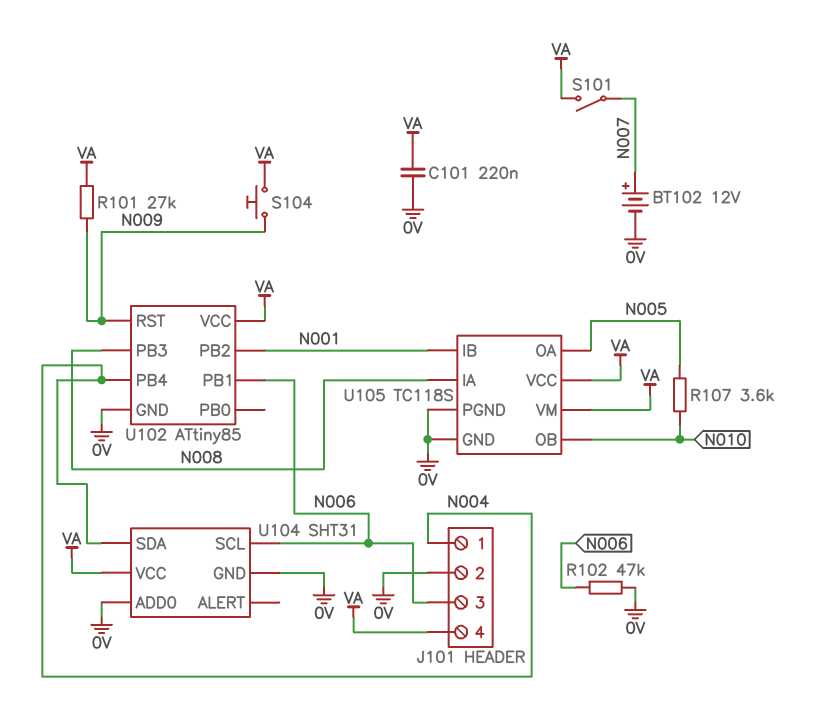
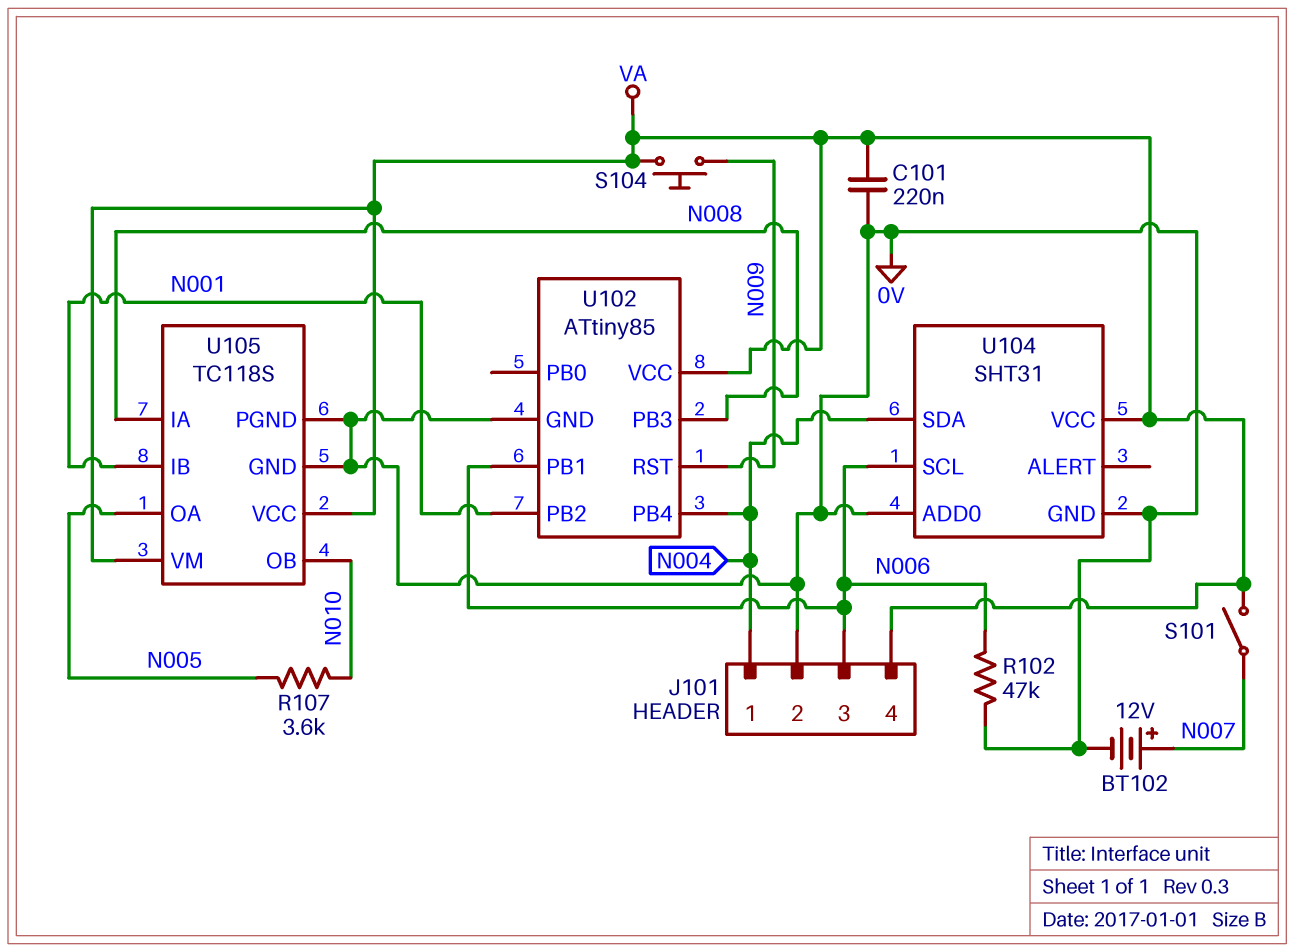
R101: 27k (N009, VA) -> none

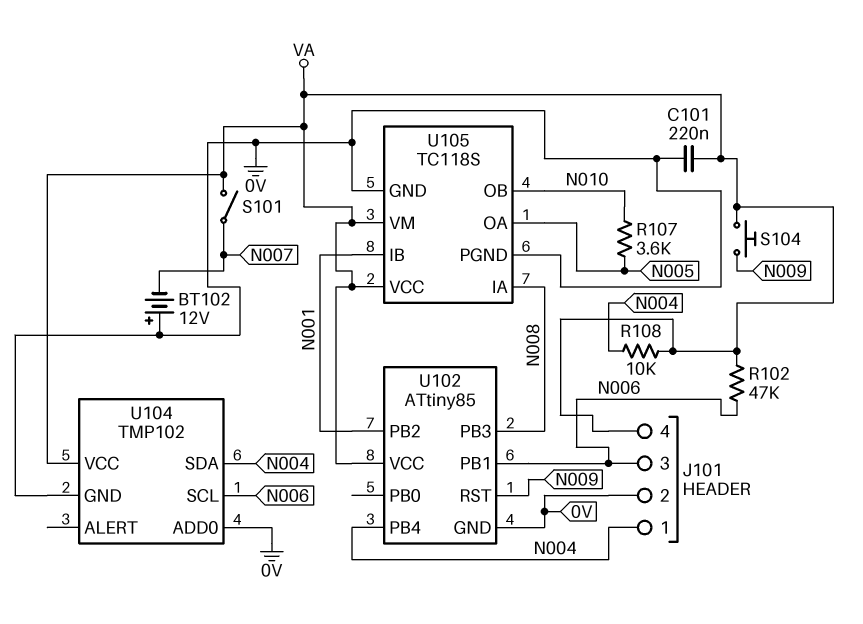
BT102: 12V (plus N007, minus 0V) -> 12V (plus 0V, minus N007)
R102: 47k (0V, N006) -> 47k (N006, VA)
R108: none -> 10k (N004, VA)
U104: SHT31 -> TMP102

